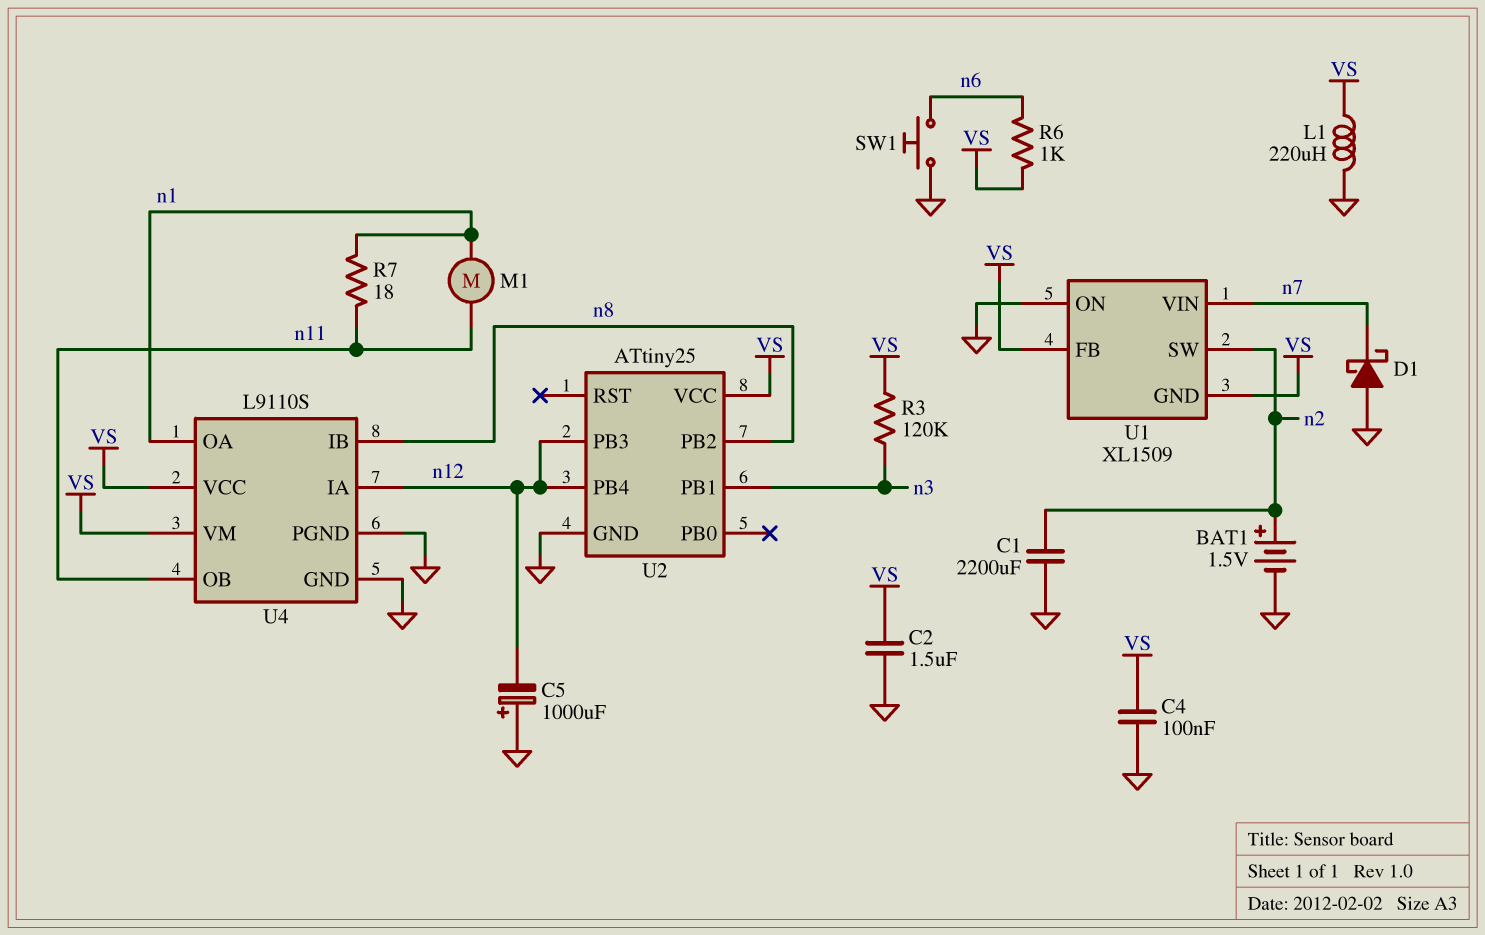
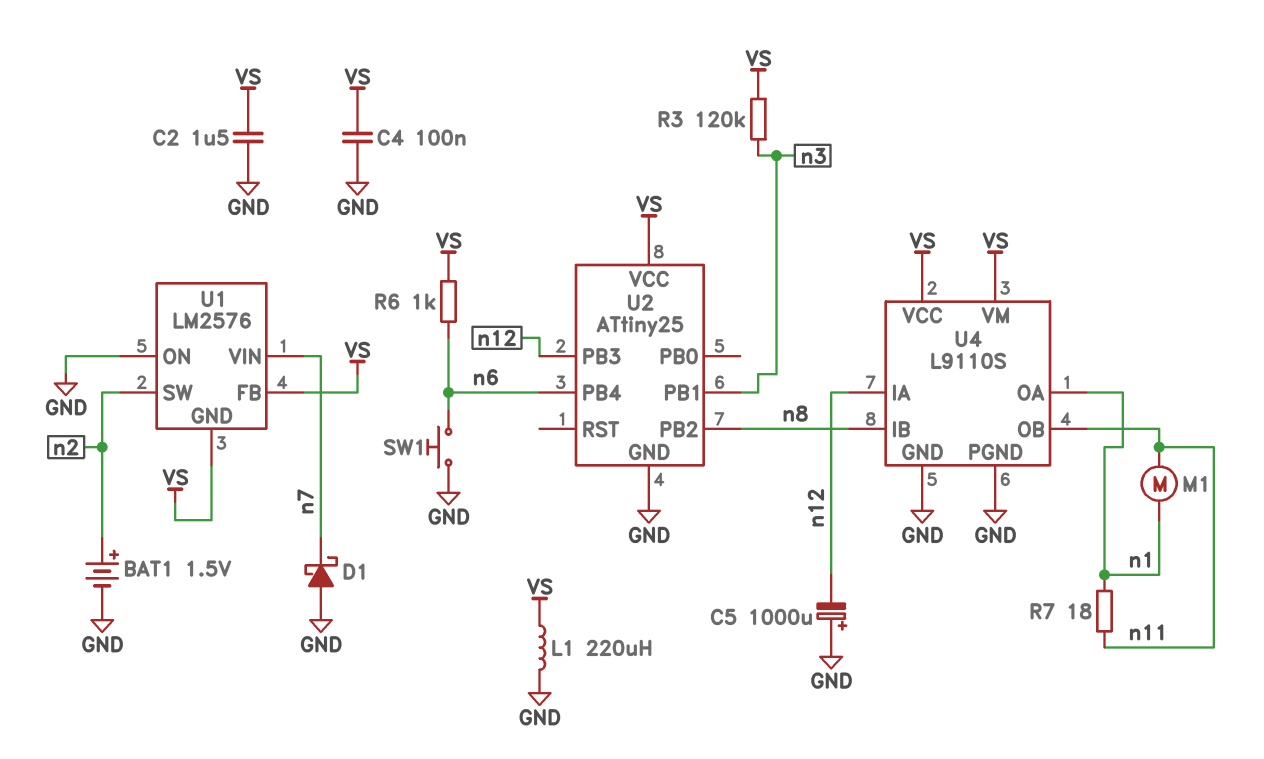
C1: 2200uF (GND, n2) -> none
U1: XL1509 -> LM2576
U2 pin PB4: n12 -> n6

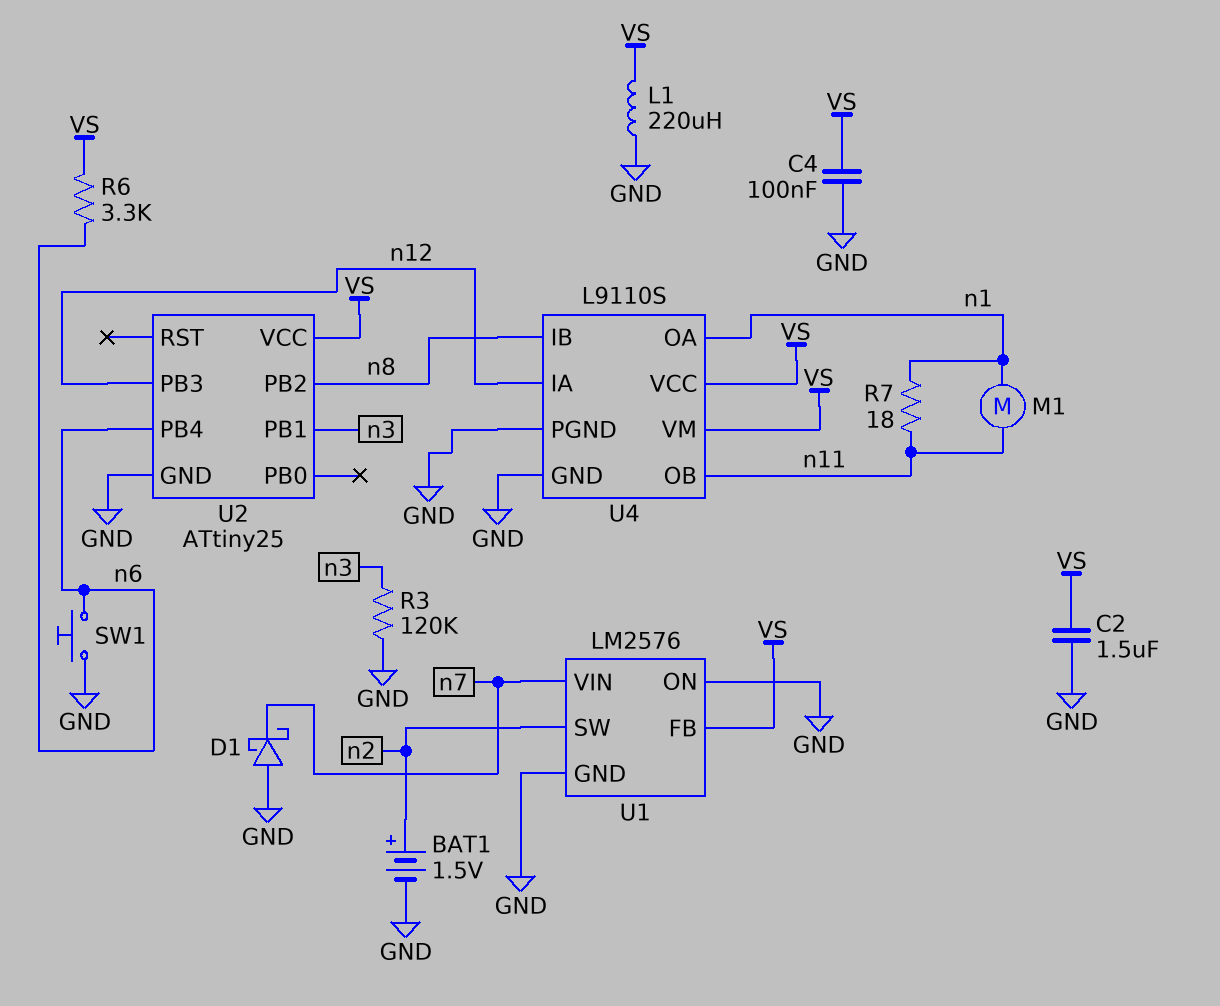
C5: 1000uF (plus GND, minus n12) -> none
R3: 120k (VS, n3) -> 120k (GND, n3)
R6: 1k (VS, n6) -> 3.3k (VS, n6)
U1 pin GND: VS -> GND

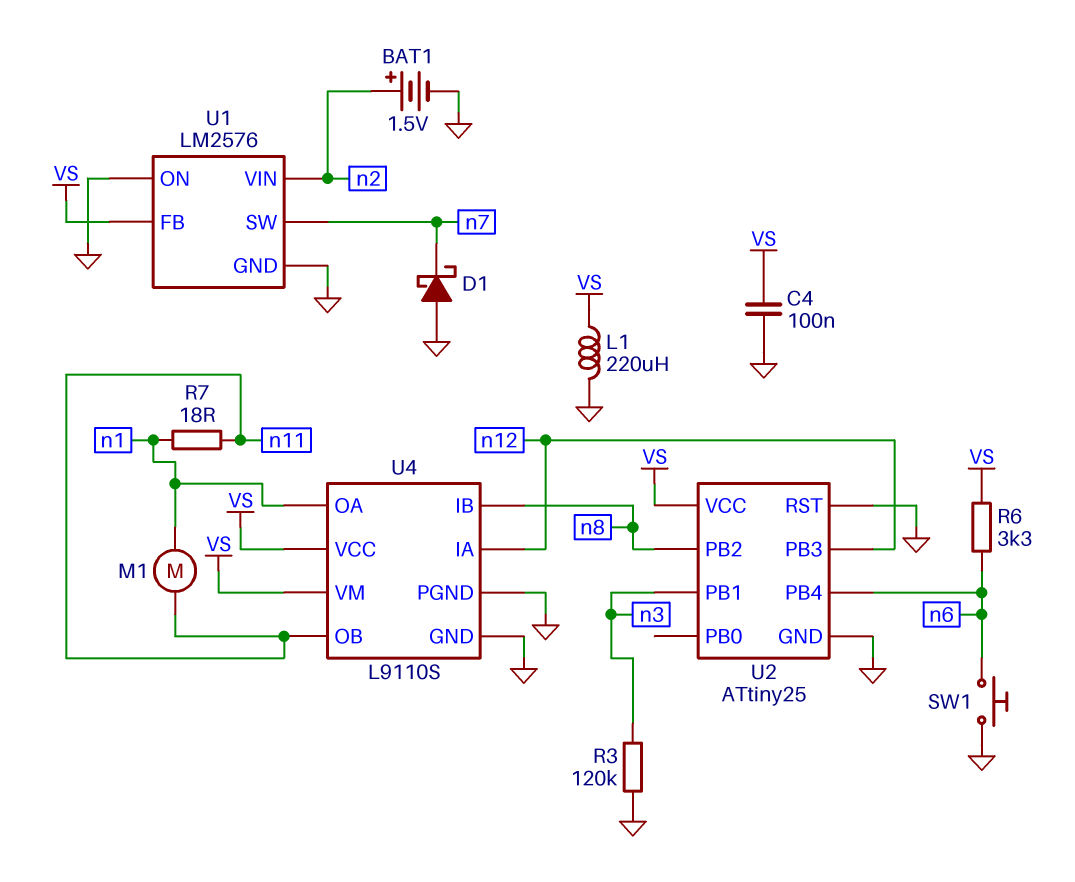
C2: 1.5uF (GND, VS) -> none
U1 pin SW: n2 -> n7
U1 pin VIN: n7 -> n2
U2 pin RST: none -> GND

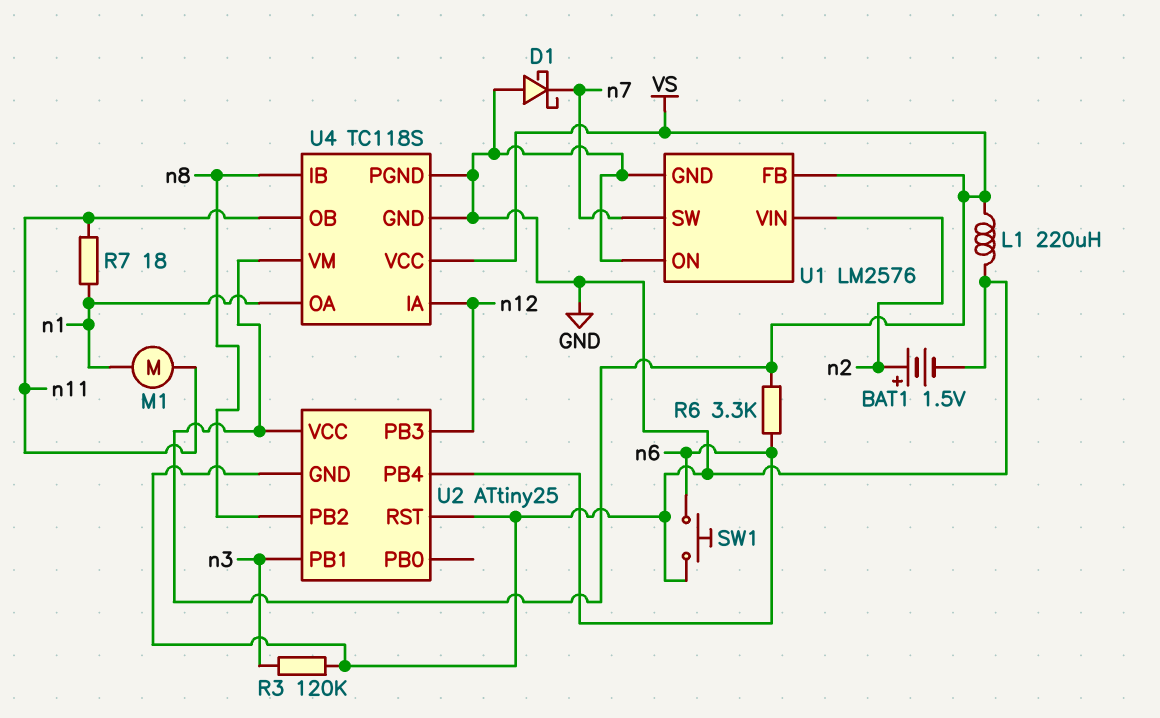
C4: 100nF (GND, VS) -> none
U4: L9110S -> TC118S

